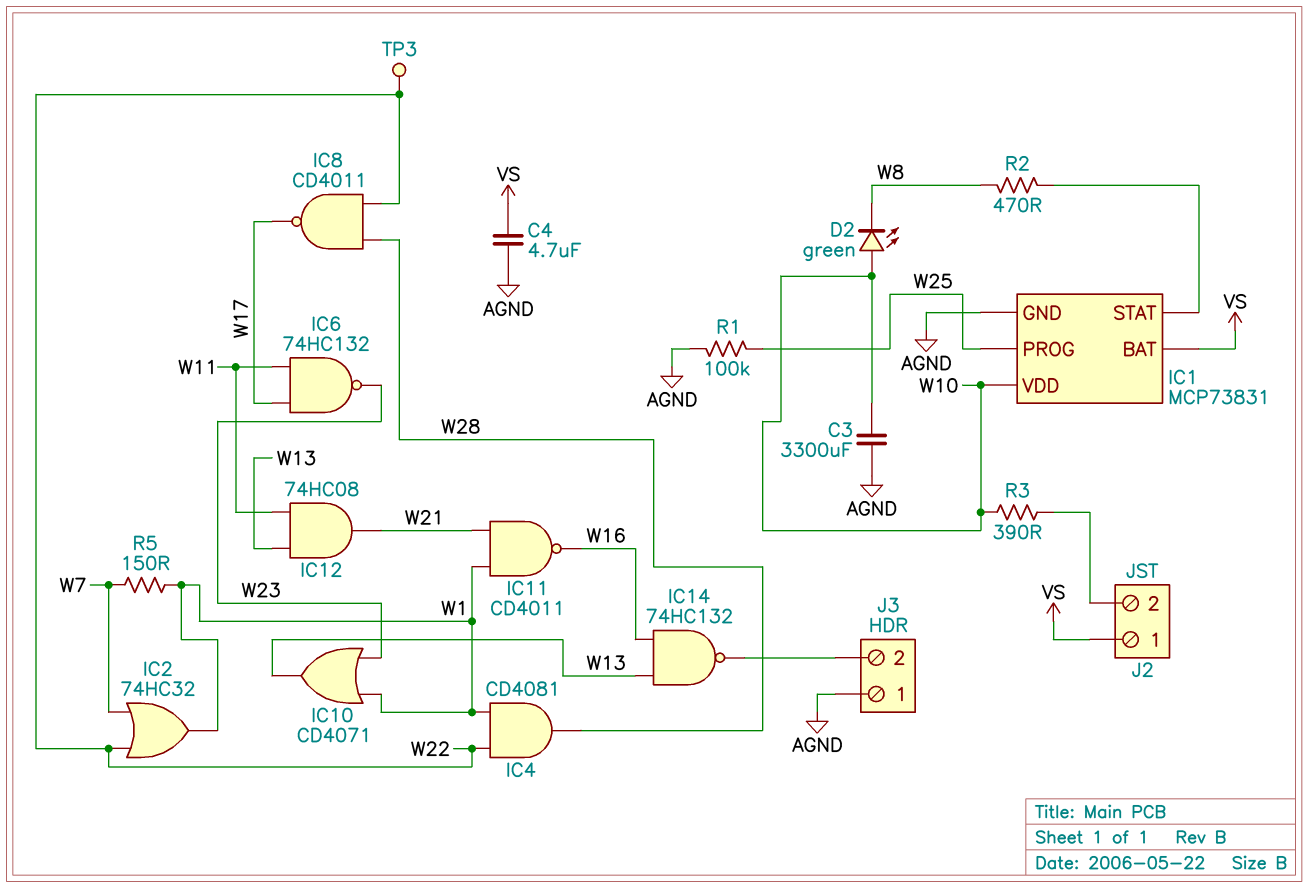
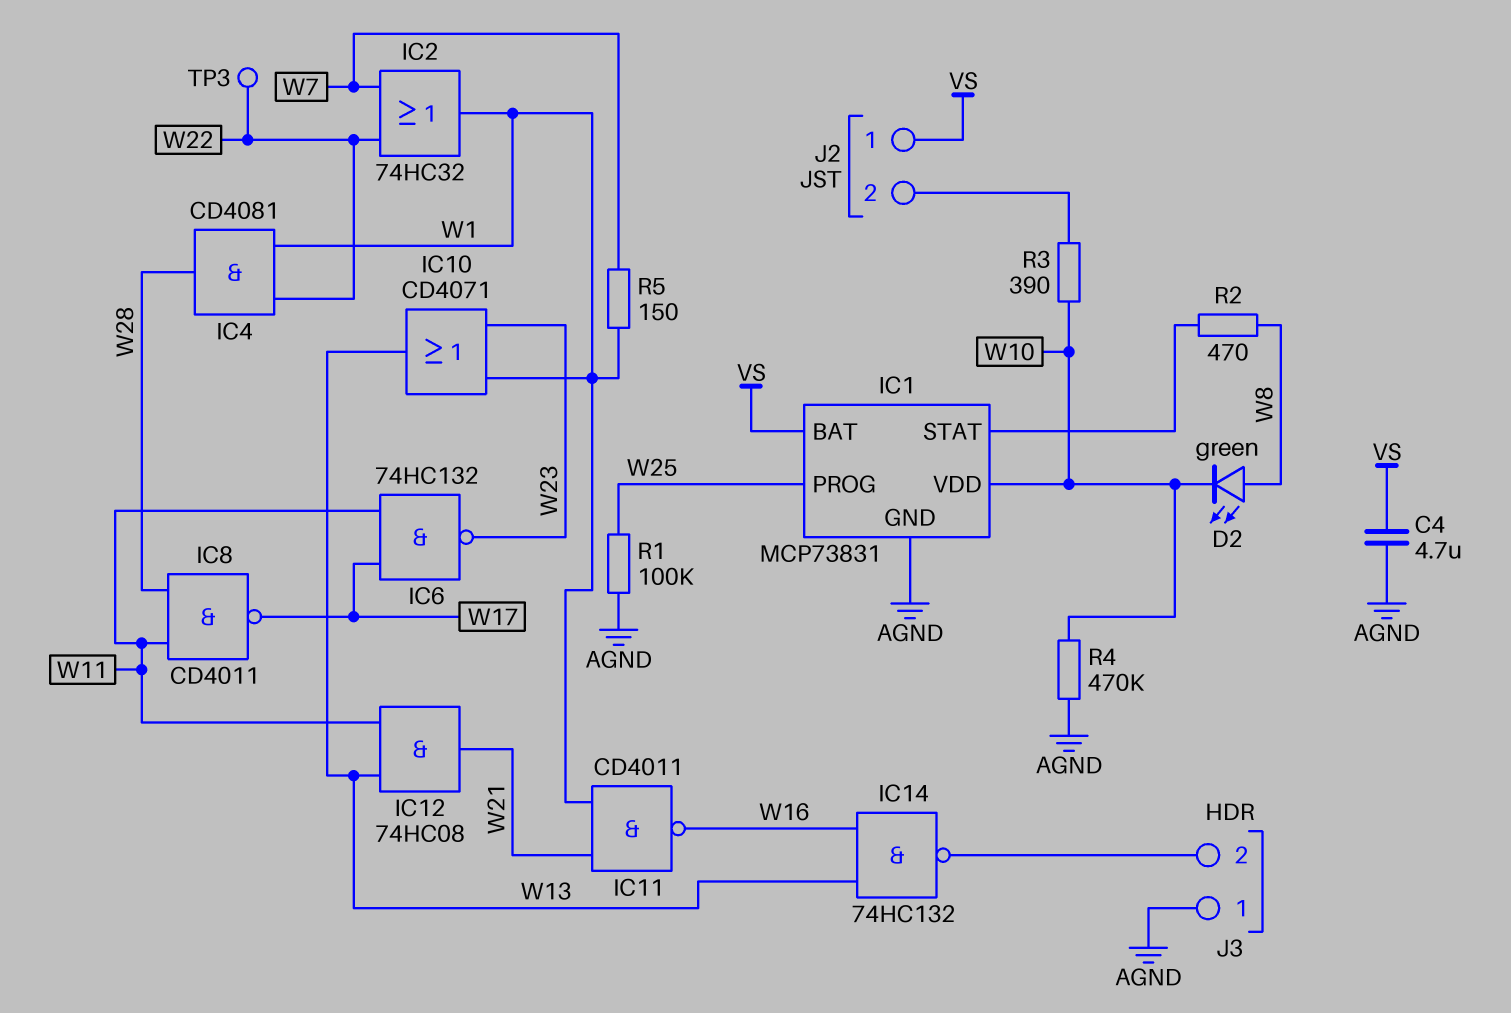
C3: 3300uF (AGND, W10) -> none
D2: LED green (A W10, K W8) -> LED green (A W8, K W10)
IC8: NAND CD4011 (in W22, in W28, out W17) -> NAND CD4011 (in W11, in W28, out W17)
R4: none -> 470k (AGND, W10)

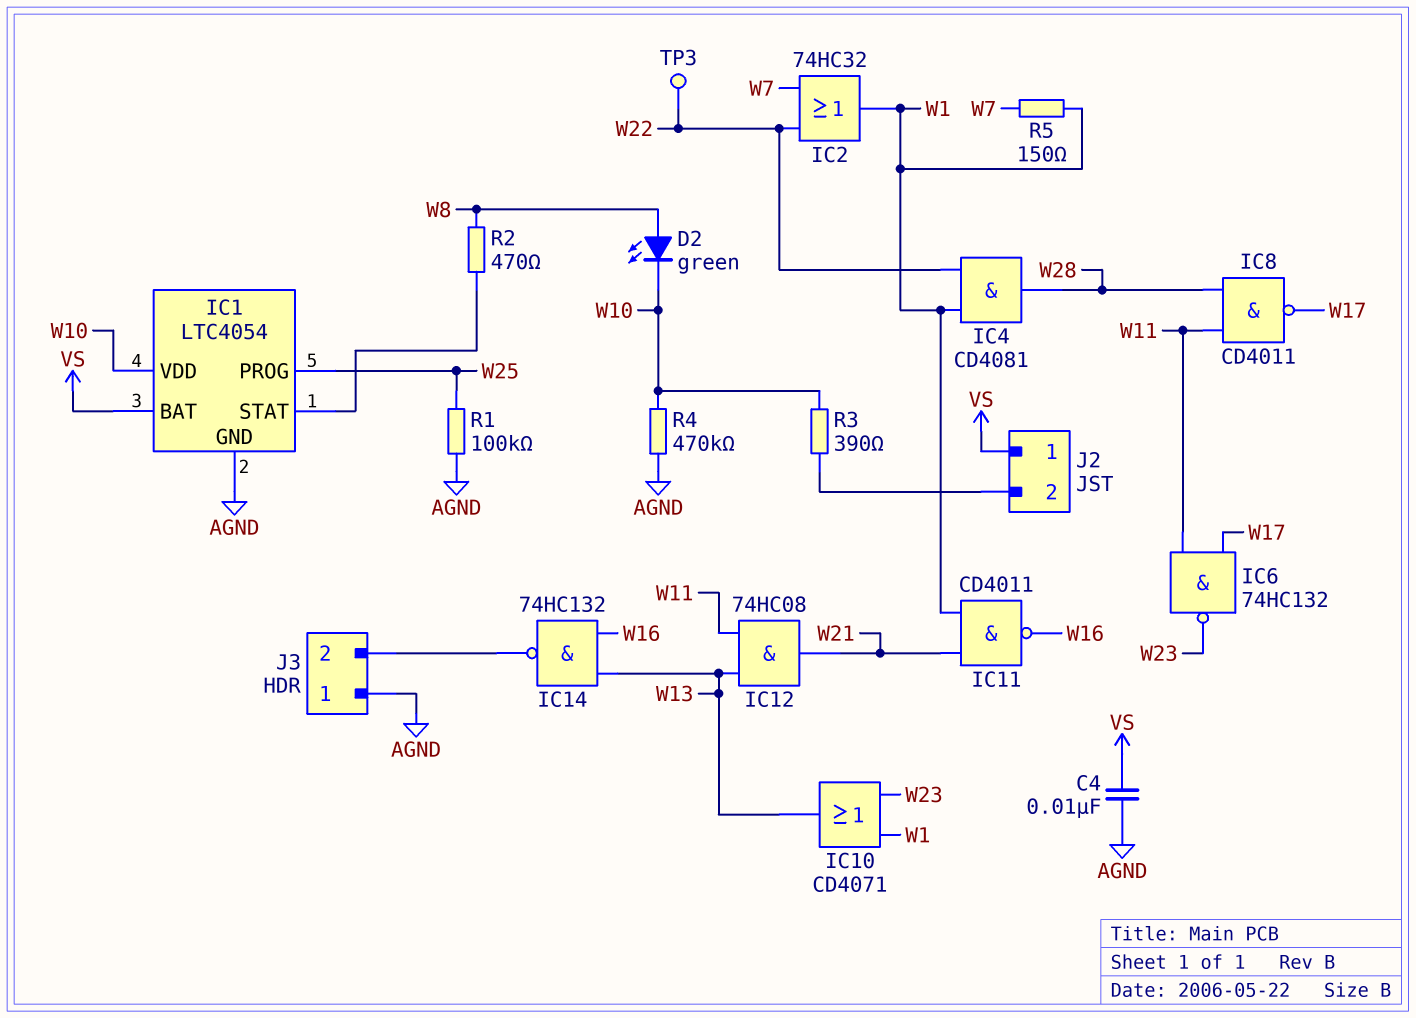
C4: 4.7uF (AGND, VS) -> 10nF (AGND, VS)
IC1: MCP73831 -> LTC4054

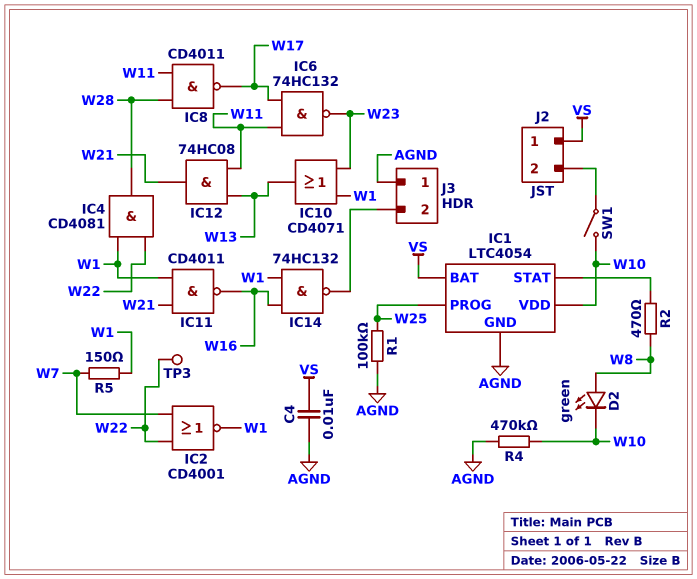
IC2: OR 74HC32 (in W7, in W22, out W1) -> NOR CD4001 (in W7, in W22, out W1)
IC14: NAND 74HC132 (in W13, in W16, out J3/2) -> NAND 74HC132 (in W1, in W16, out J3/2)
R3: 390 (J2/2, W10) -> none
SW1: none -> switch (J2/2, W10)

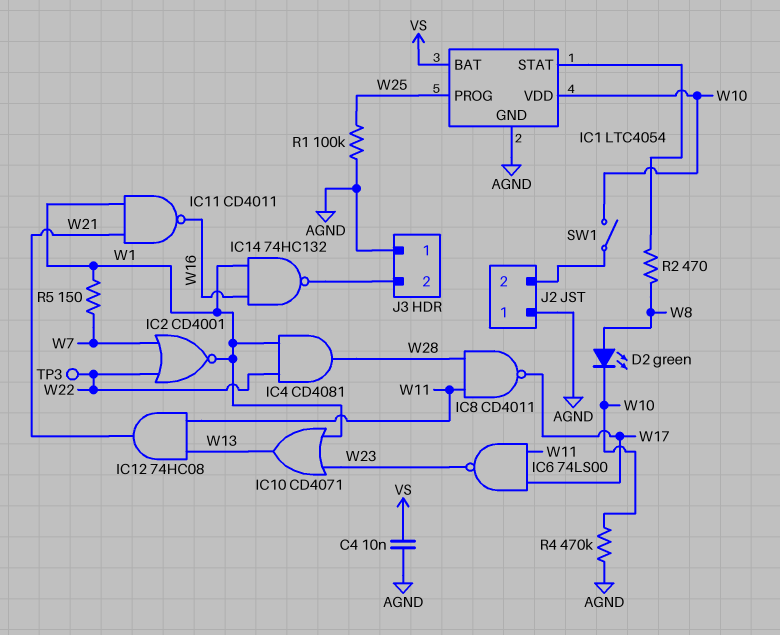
IC6: NAND 74HC132 (in W11, in W17, out W23) -> NAND 74LS00 (in W11, in W17, out W23)
J2 pin 1: VS -> AGND

